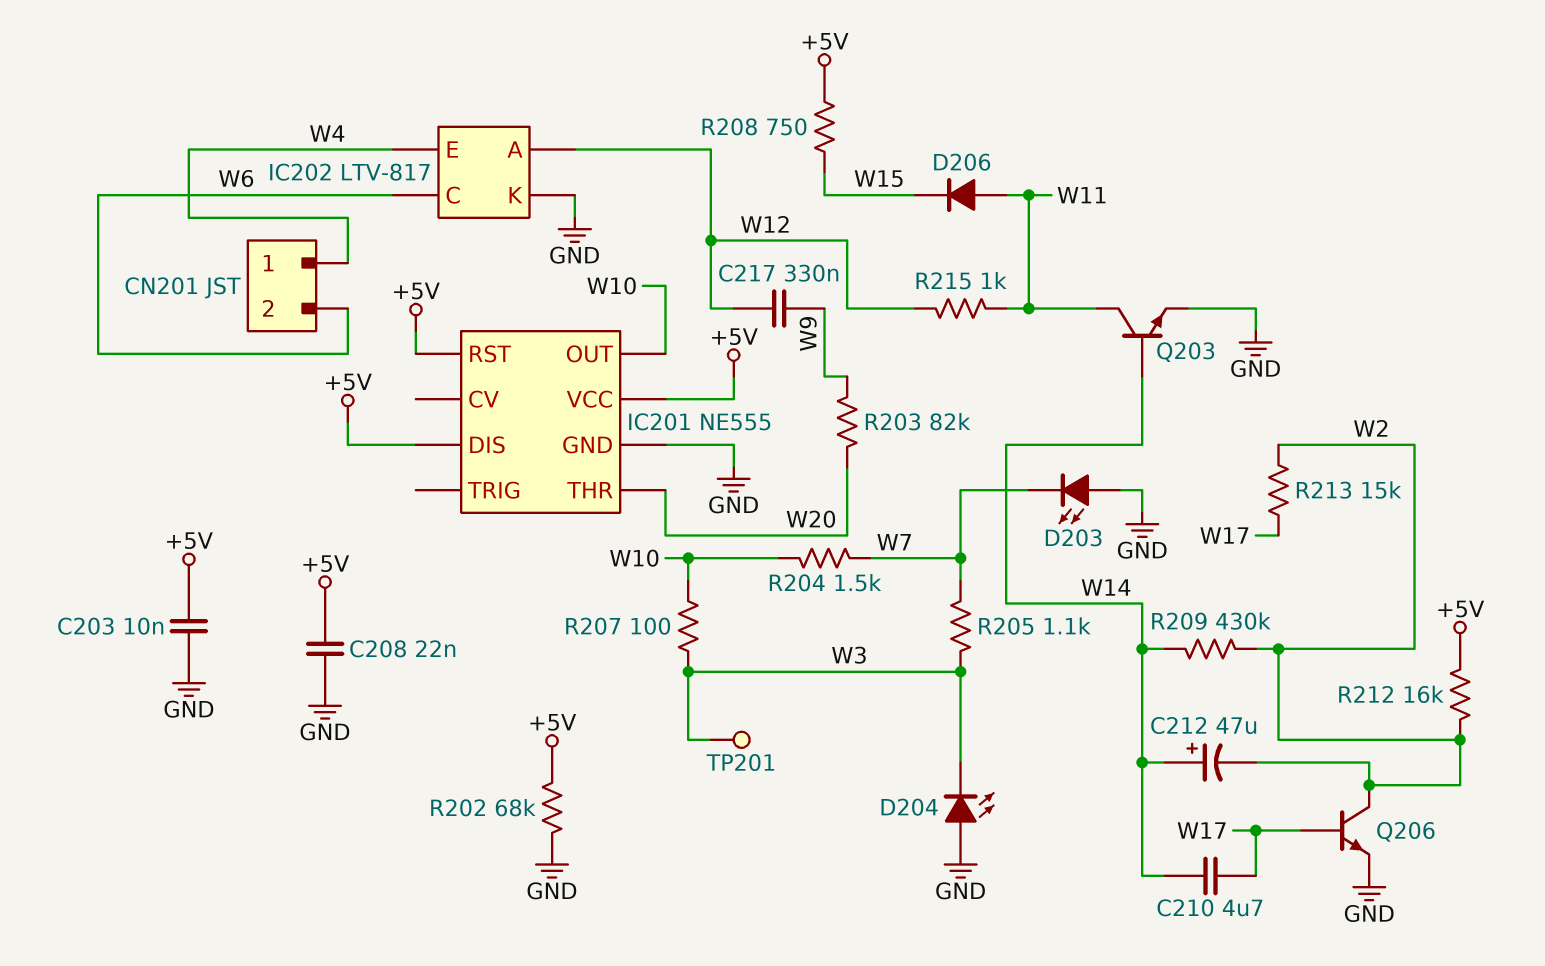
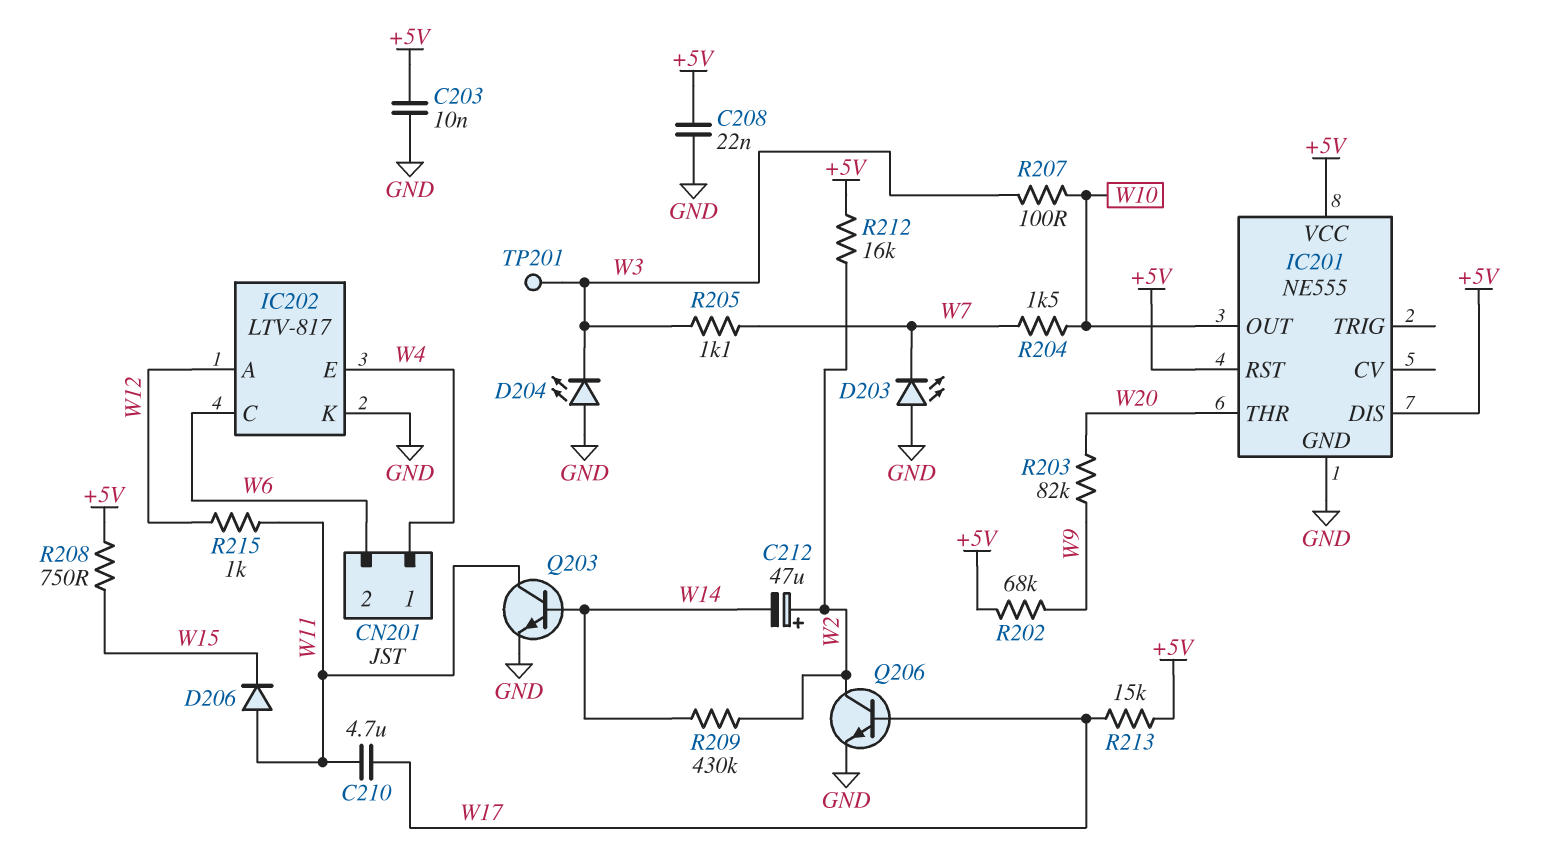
C210: 4.7uF (W14, W17) -> 4.7uF (W11, W17)
C212: 47uF (plus W14, minus W2) -> 47uF (plus W2, minus W14)
C217: 330nF (W9, W12) -> none
R202: 68k (+5V, GND) -> 68k (+5V, W9)
R213: 15k (W2, W17) -> 15k (+5V, W17)

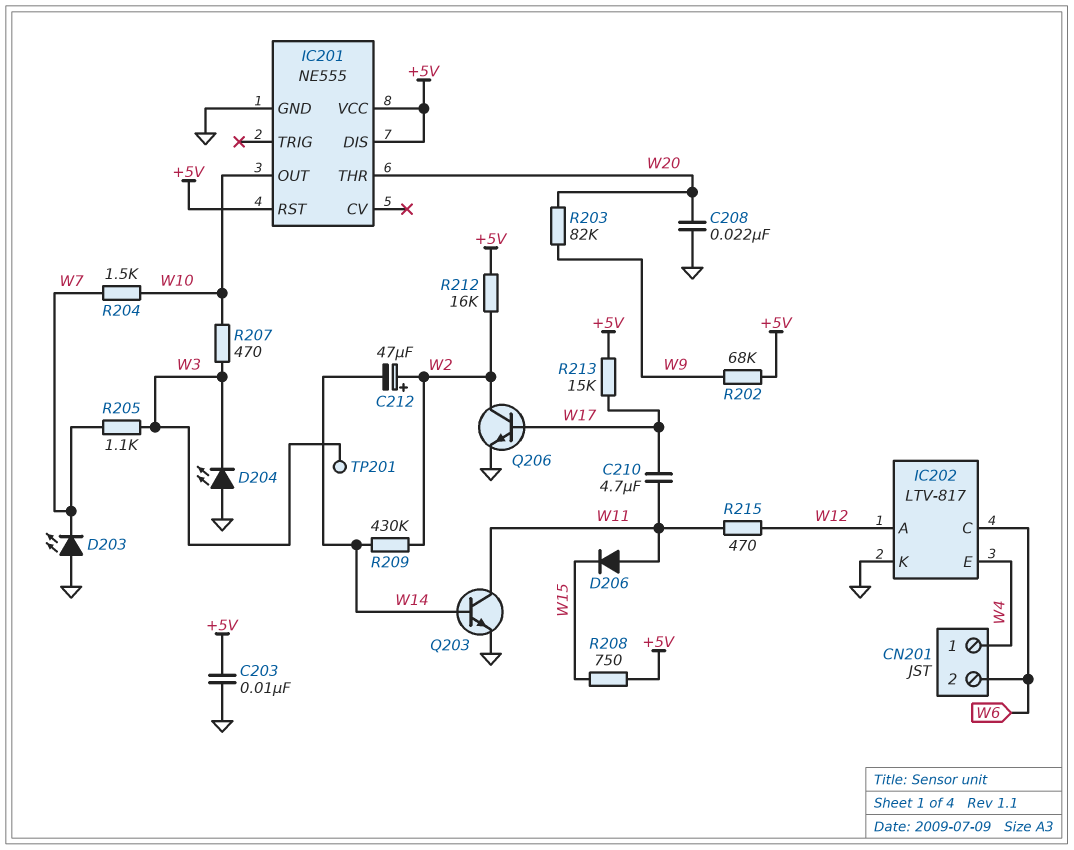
C208: 22nF (+5V, GND) -> 22nF (GND, W20)
R207: 100 (W3, W10) -> 470 (W3, W10)
R215: 1k (W11, W12) -> 470 (W11, W12)

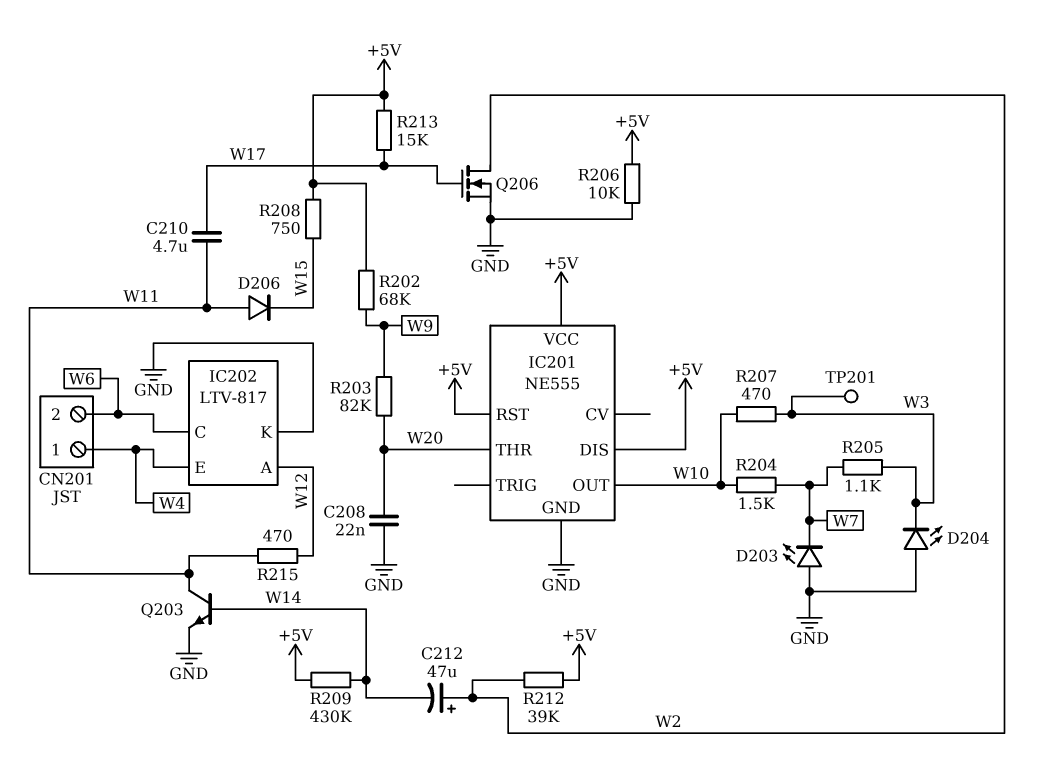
C203: 10nF (+5V, GND) -> none
Q206: NPN (B W17, C W2, E GND) -> NMOS (G W17, D W2, S GND)
R206: none -> 10k (+5V, GND)
R209: 430k (W2, W14) -> 430k (+5V, W14)
R212: 16k (+5V, W2) -> 39k (+5V, W2)

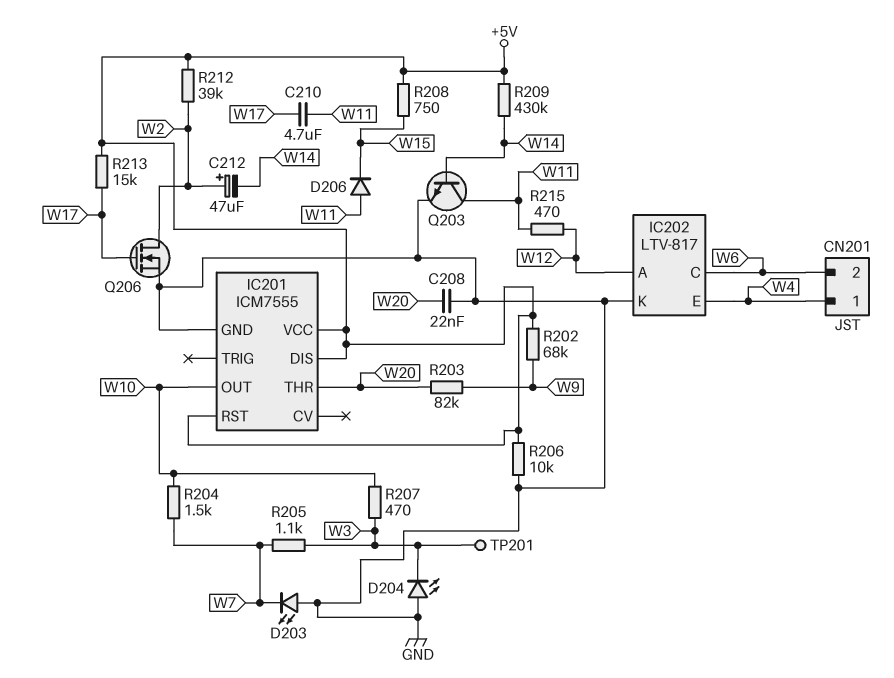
IC201: NE555 -> ICM7555

